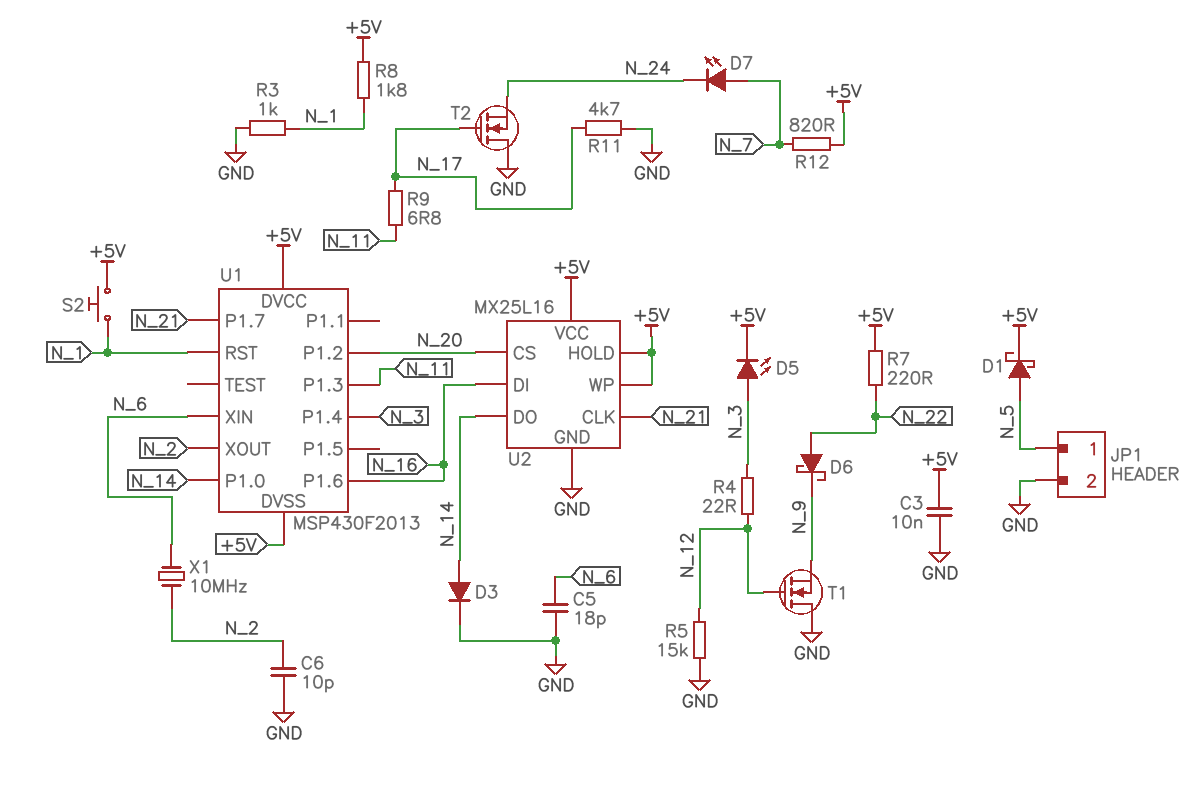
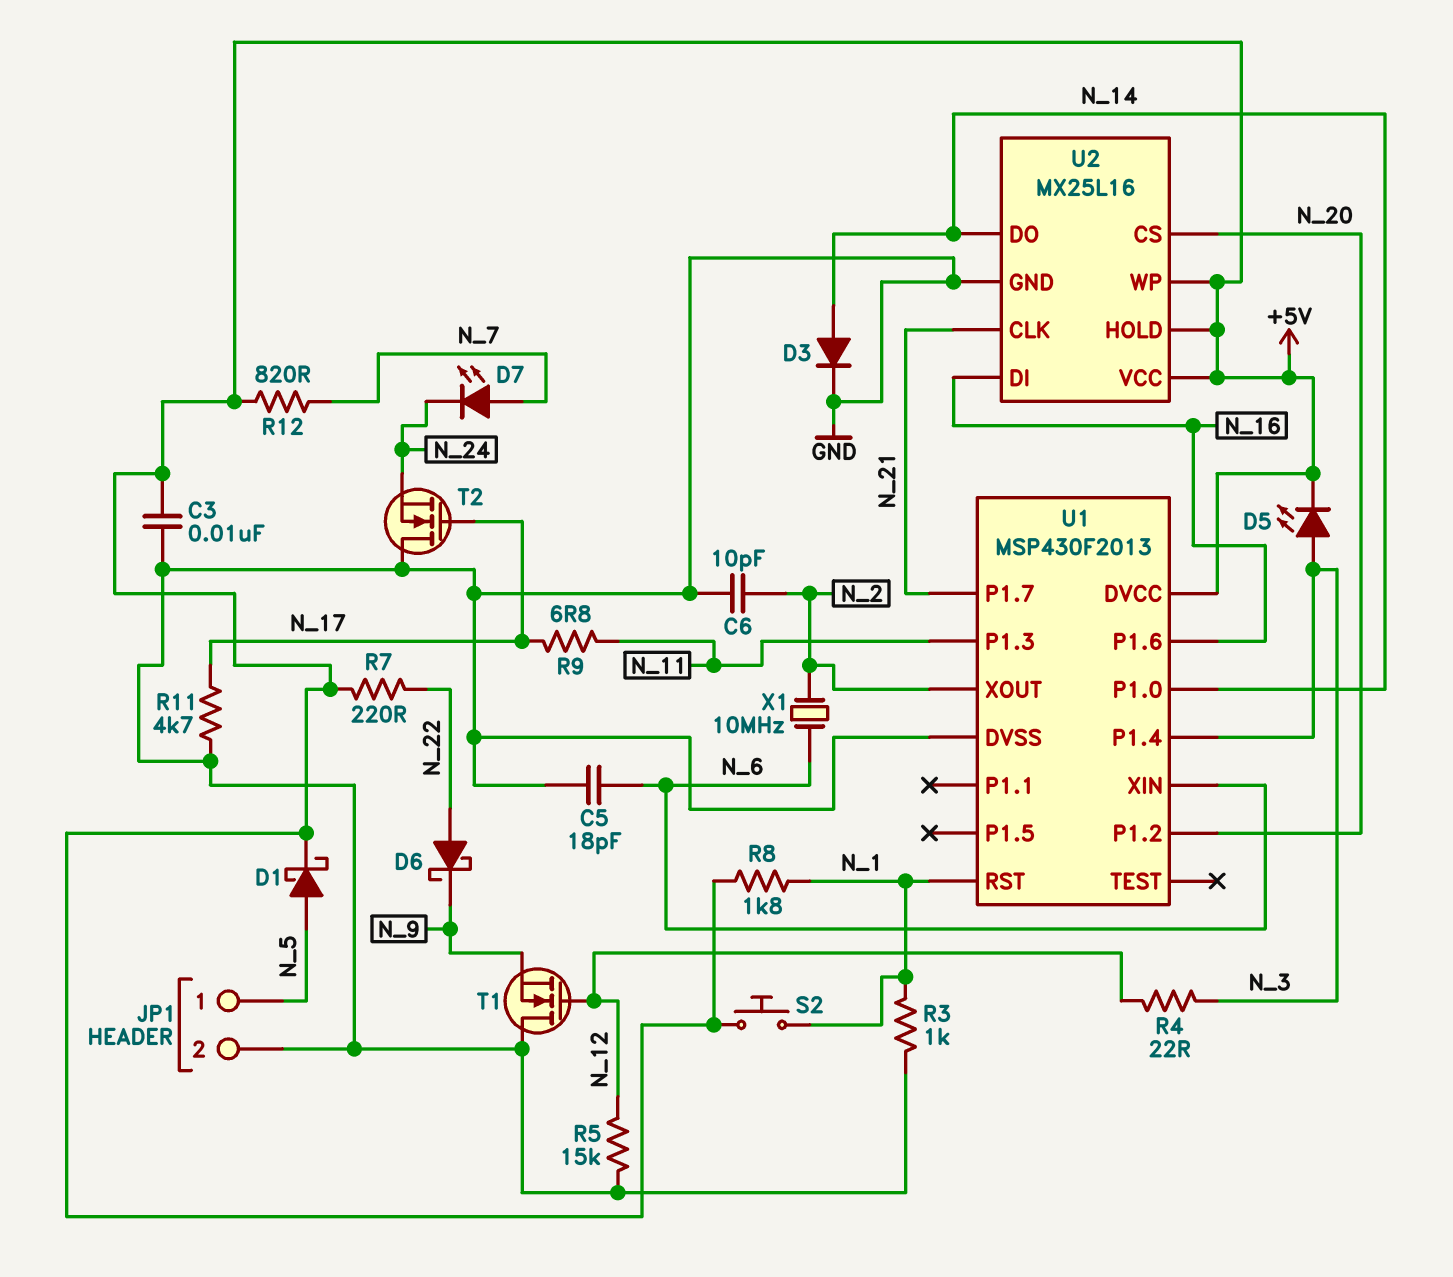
U1 pin DVSS: +5V -> GND

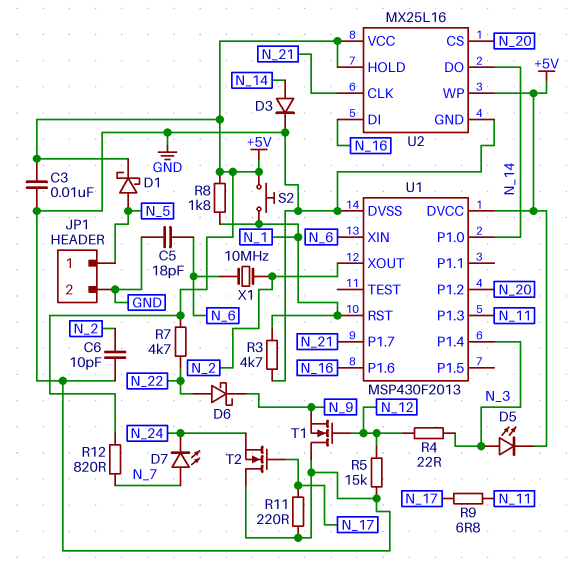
R3: 1k (GND, N_1) -> 4.7k (GND, N_1)
R7: 220 (+5V, N_22) -> 4.7k (+5V, N_22)
R11: 4.7k (GND, N_17) -> 220 (GND, N_17)

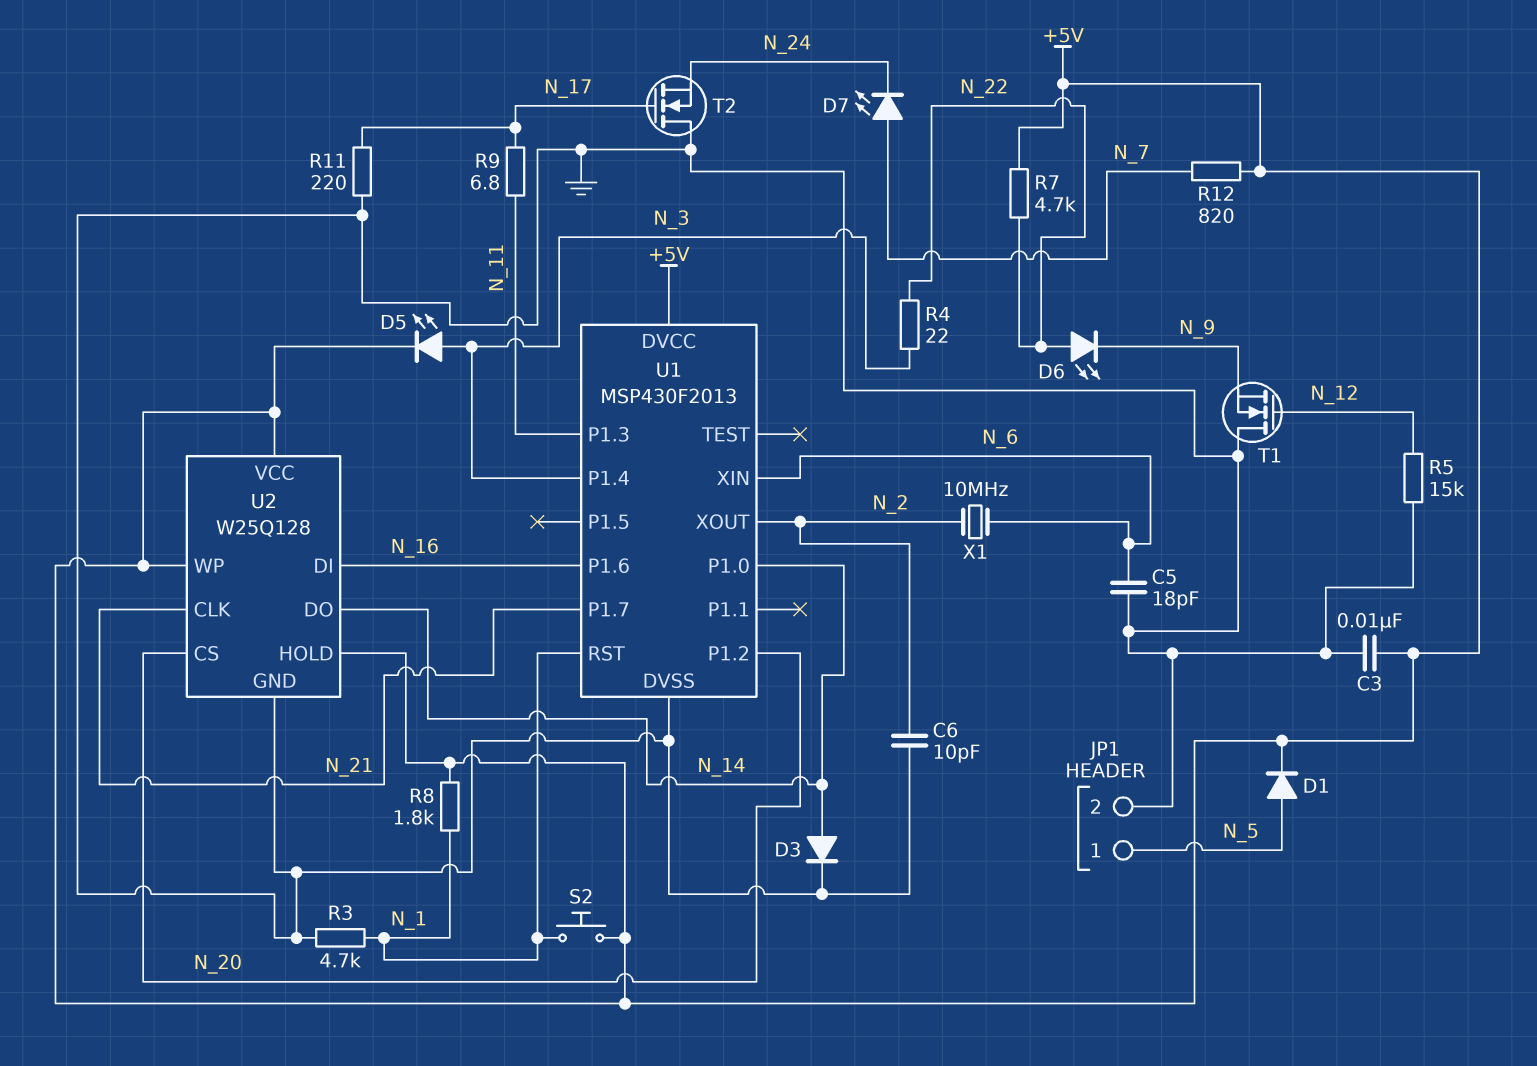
D1: schottky (A N_5, K +5V) -> diode (A N_5, K +5V)
D6: schottky (A N_22, K N_9) -> LED (A N_22, K N_9)
R4: 22 (N_3, N_12) -> 22 (N_3, N_22)
U2: MX25L16 -> W25Q128

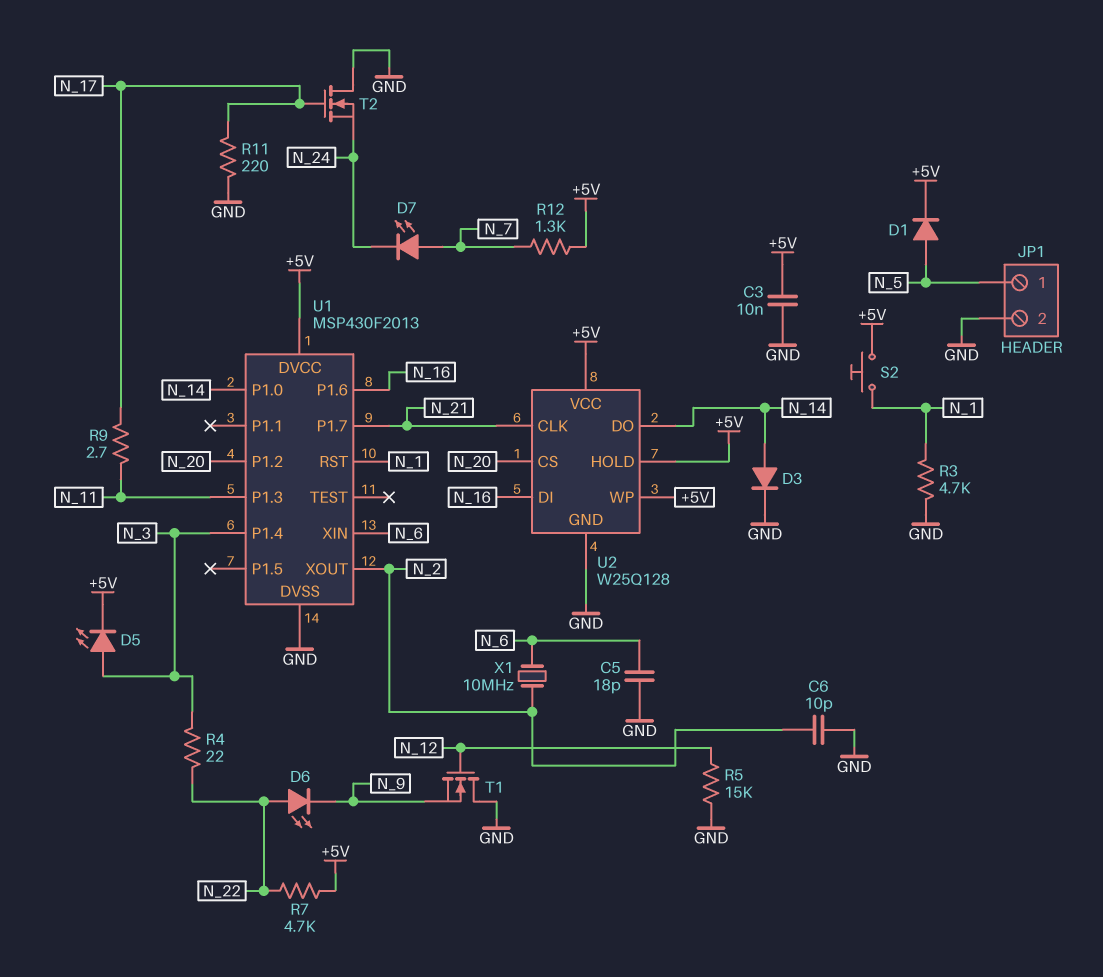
R8: 1.8k (+5V, N_1) -> none
R9: 6.8 (N_11, N_17) -> 2.7 (N_11, N_17)
R12: 820 (+5V, N_7) -> 1.3k (+5V, N_7)

